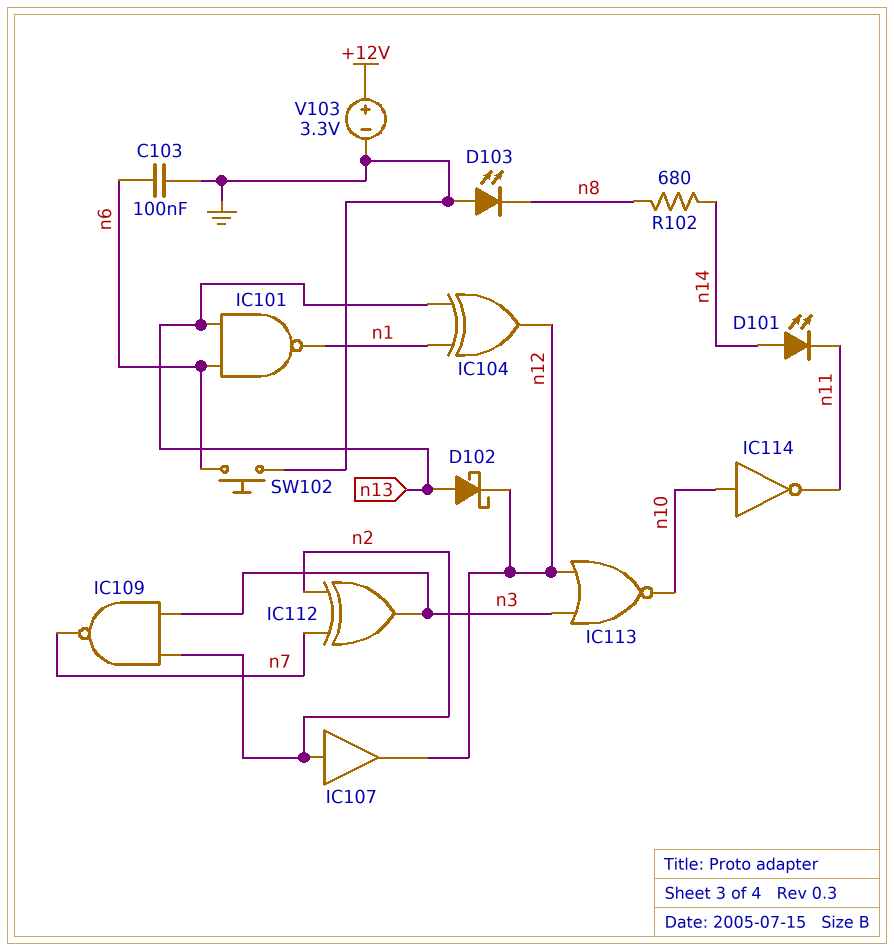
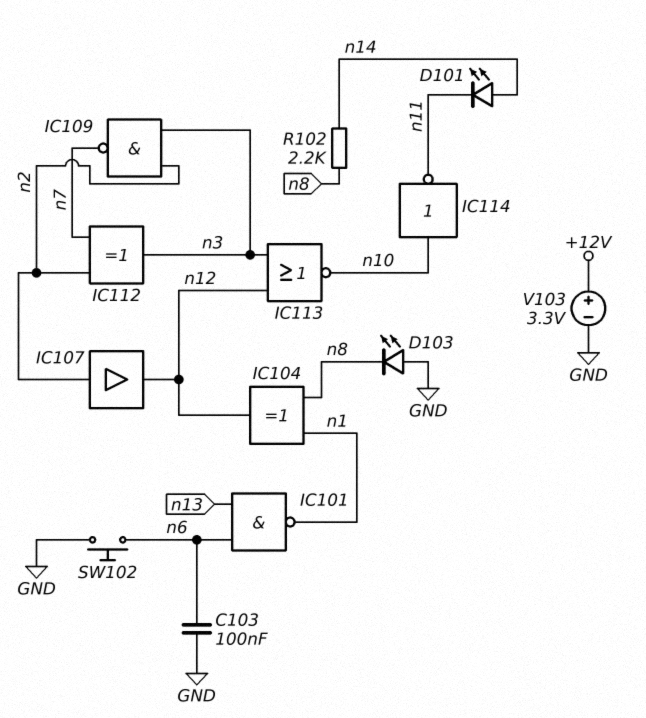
D102: schottky (A n13, K n12) -> none
IC104: XOR (in n1, in n13, out n12) -> XOR (in n1, in n8, out n12)
R102: 680 (n8, n14) -> 2.2k (n8, n14)

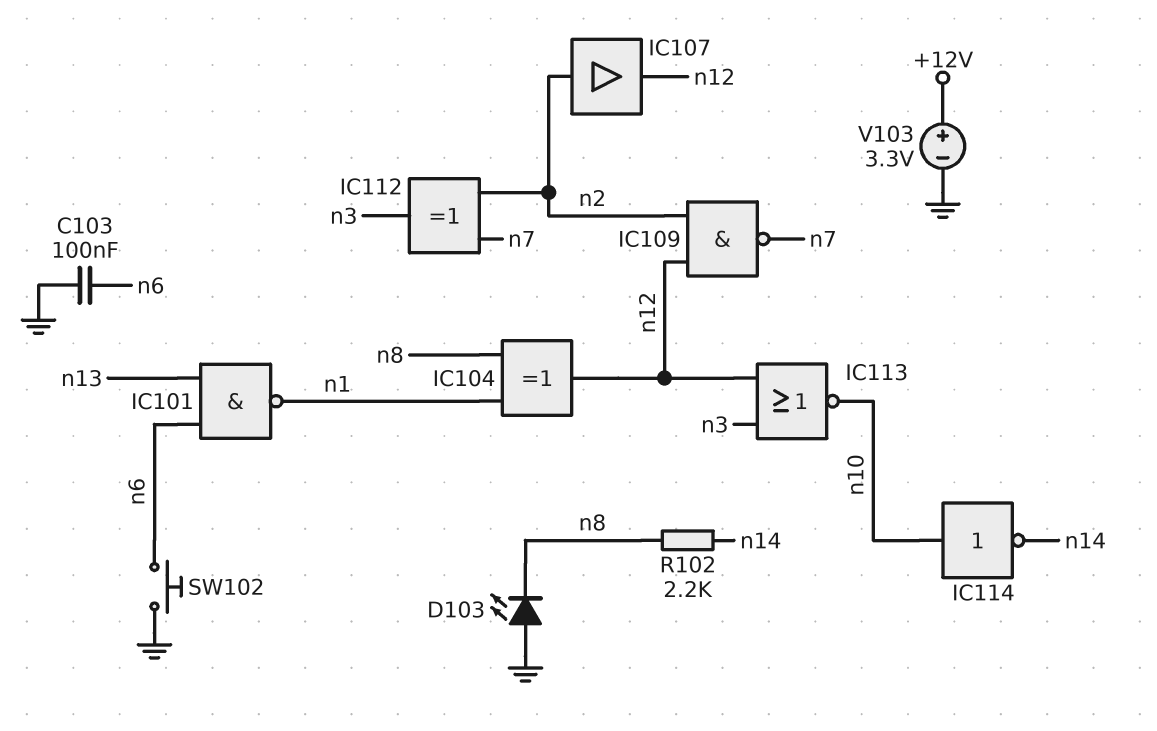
D101: LED (A n14, K n11) -> none
IC109: NAND (in n2, in n3, out n7) -> NAND (in n2, in n12, out n7)
IC114: NOT (in n10, out n11) -> NOT (in n10, out n14)

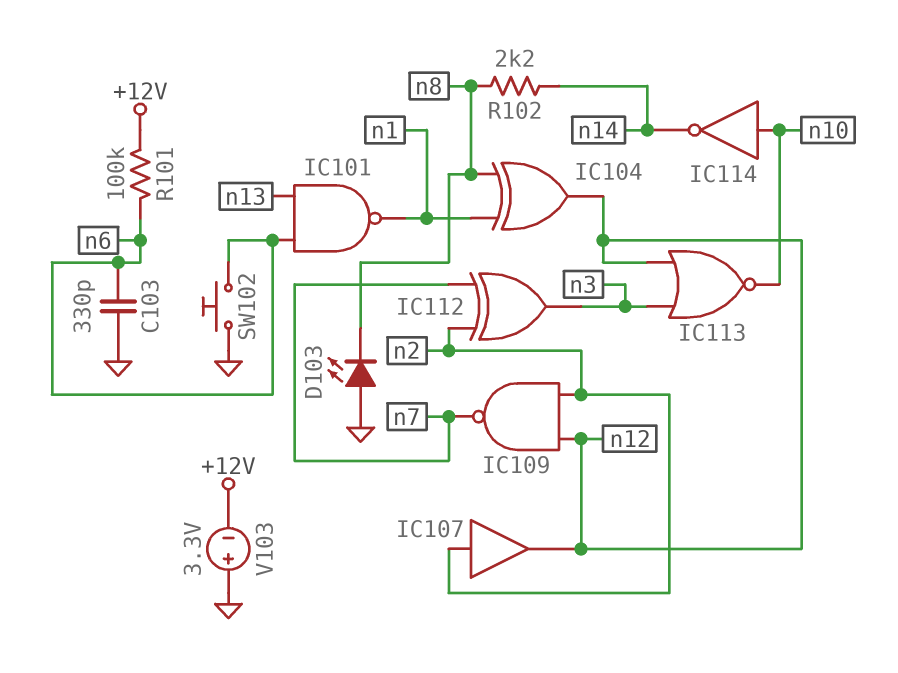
C103: 100nF (GND, n6) -> 330pF (GND, n6)
R101: none -> 100k (+12V, n6)
V103: 3.3V (plus +12V, minus GND) -> 3.3V (plus GND, minus +12V)

